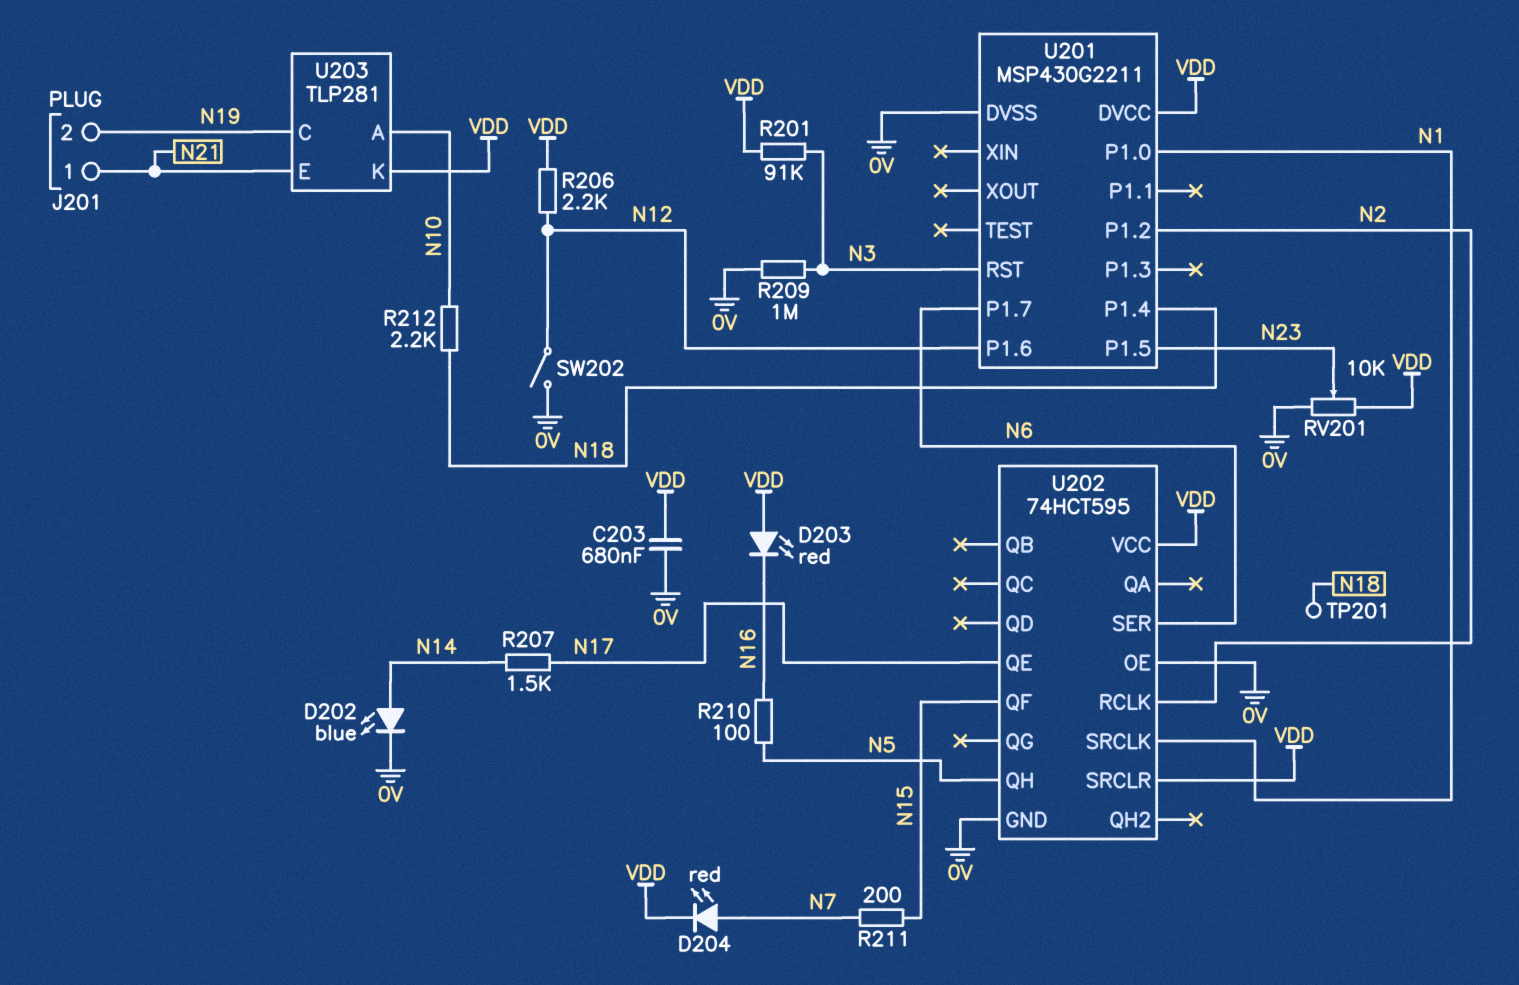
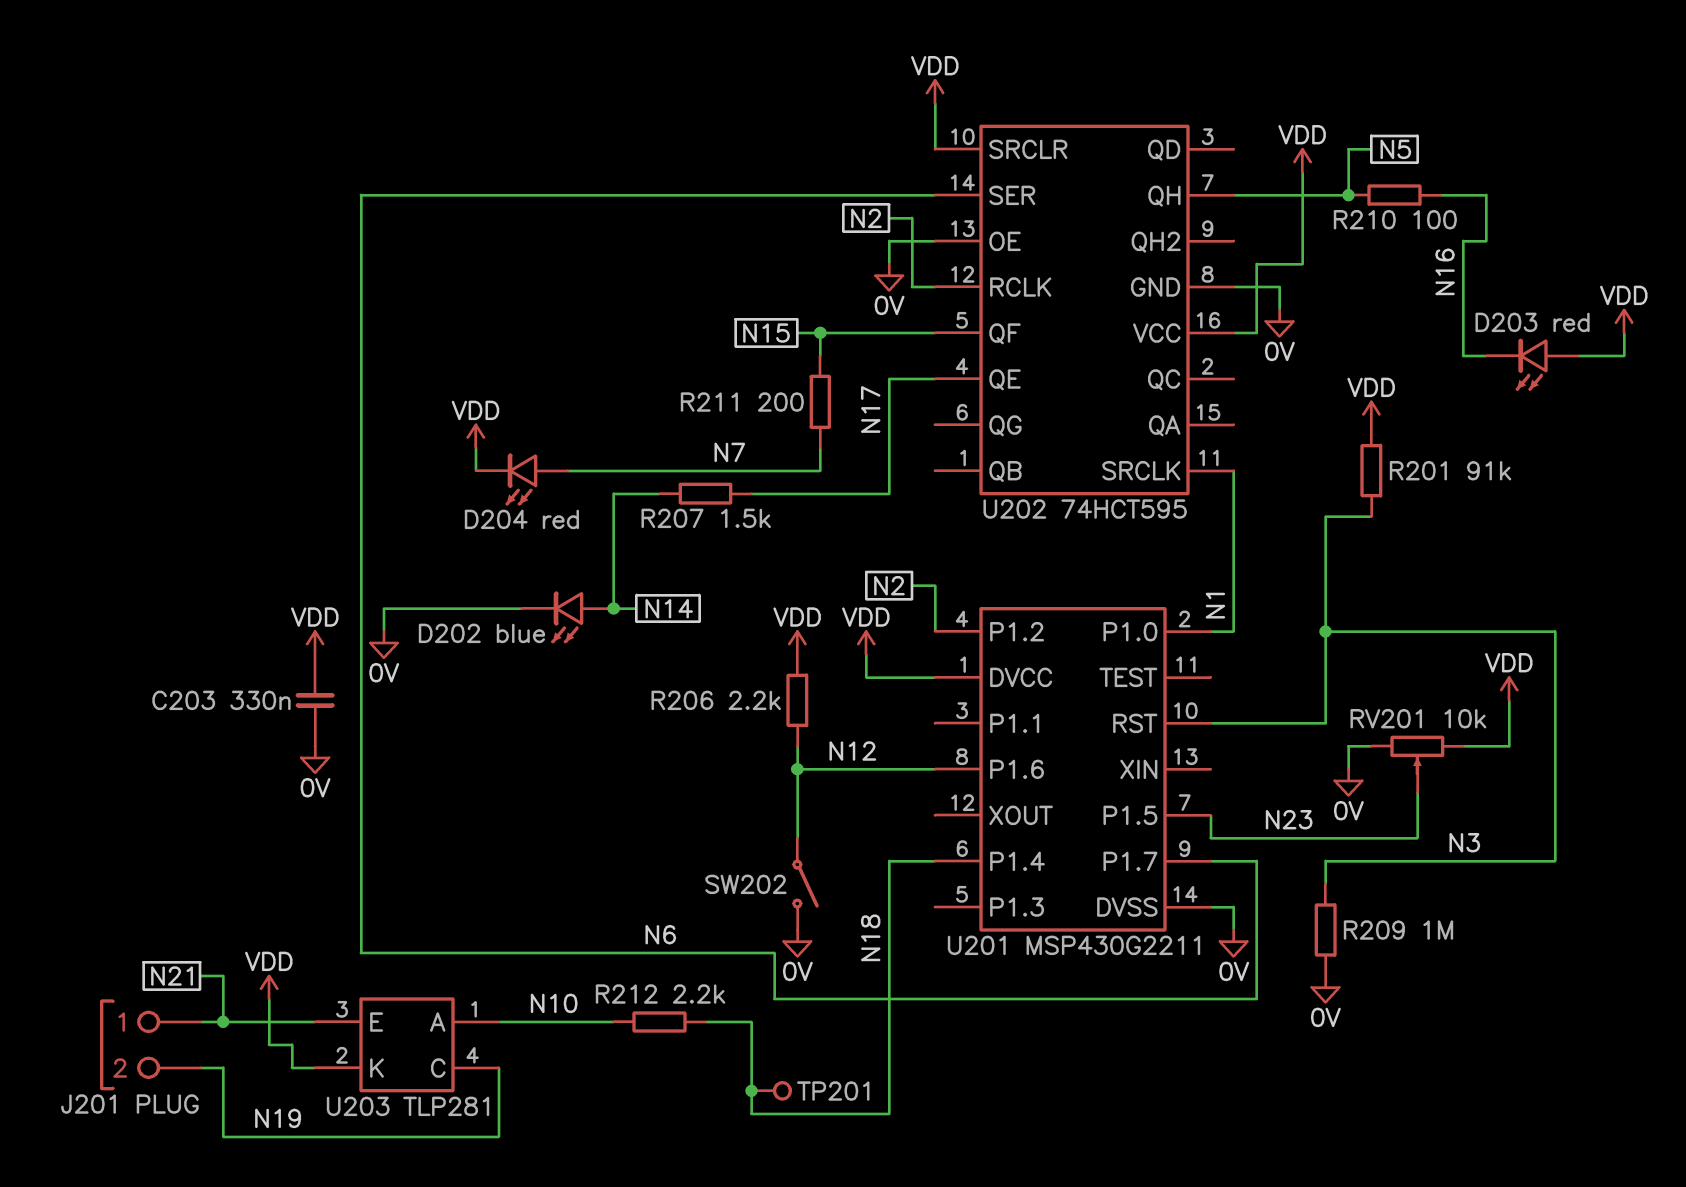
C203: 680nF (0V, VDD) -> 330nF (0V, VDD)

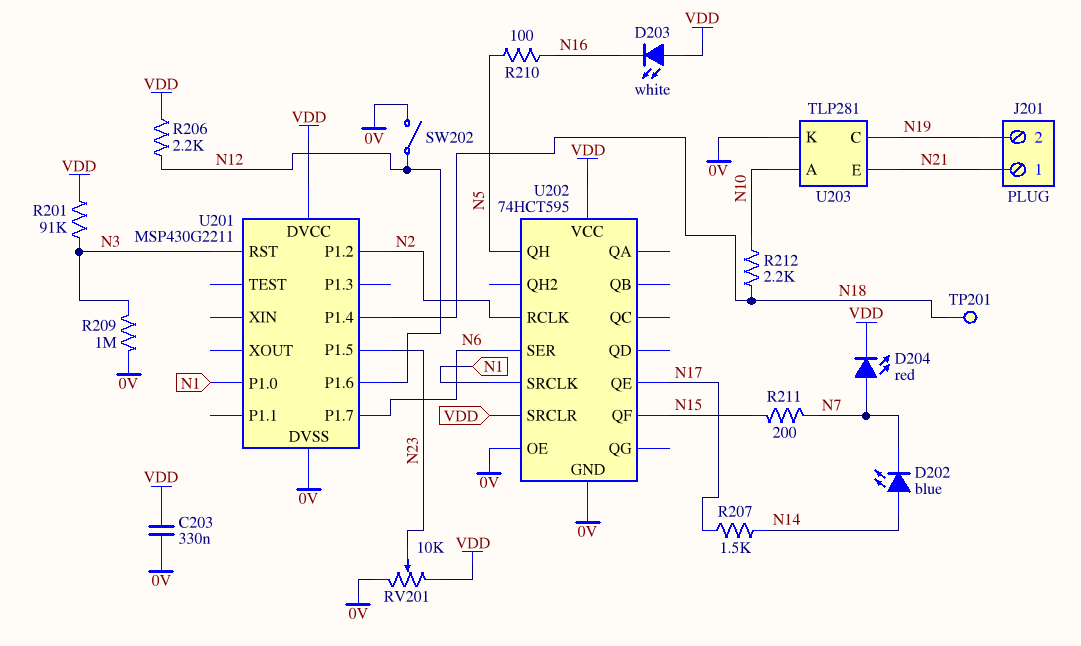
D202: LED blue (A N14, K 0V) -> LED blue (A N14, K N7)
D203: LED red (A VDD, K N16) -> LED white (A VDD, K N16)
U203 pin K: VDD -> 0V

